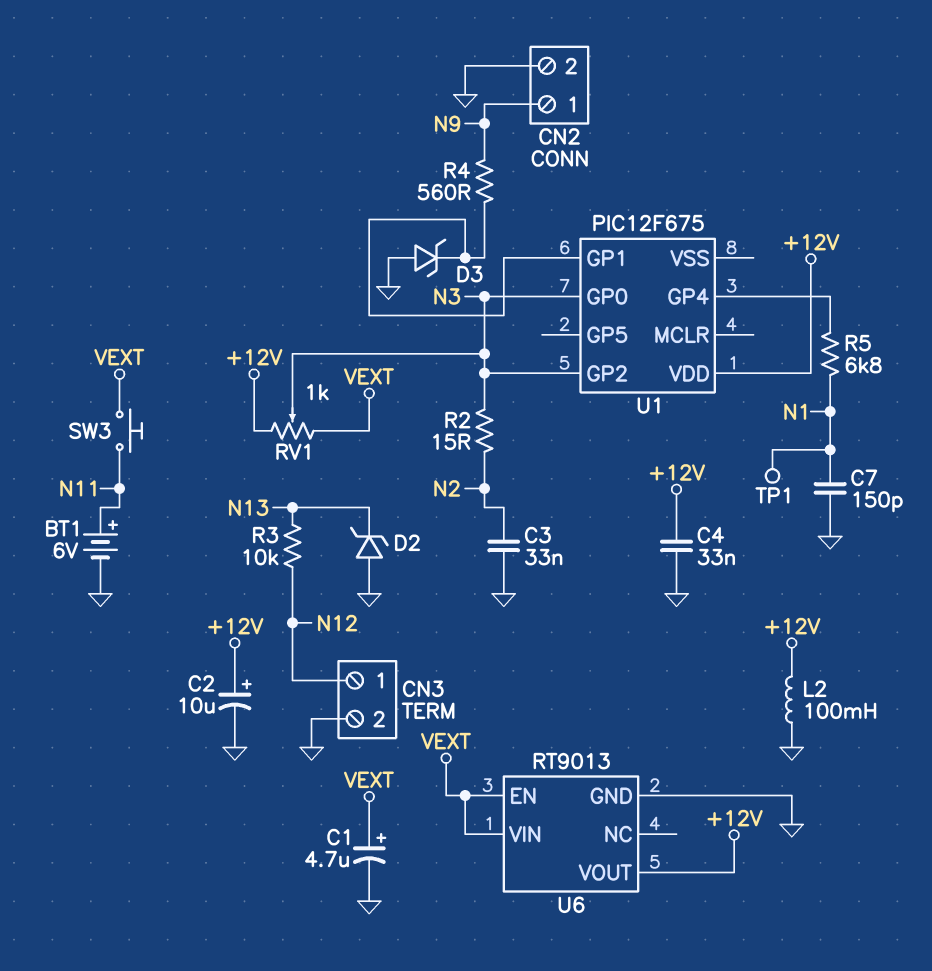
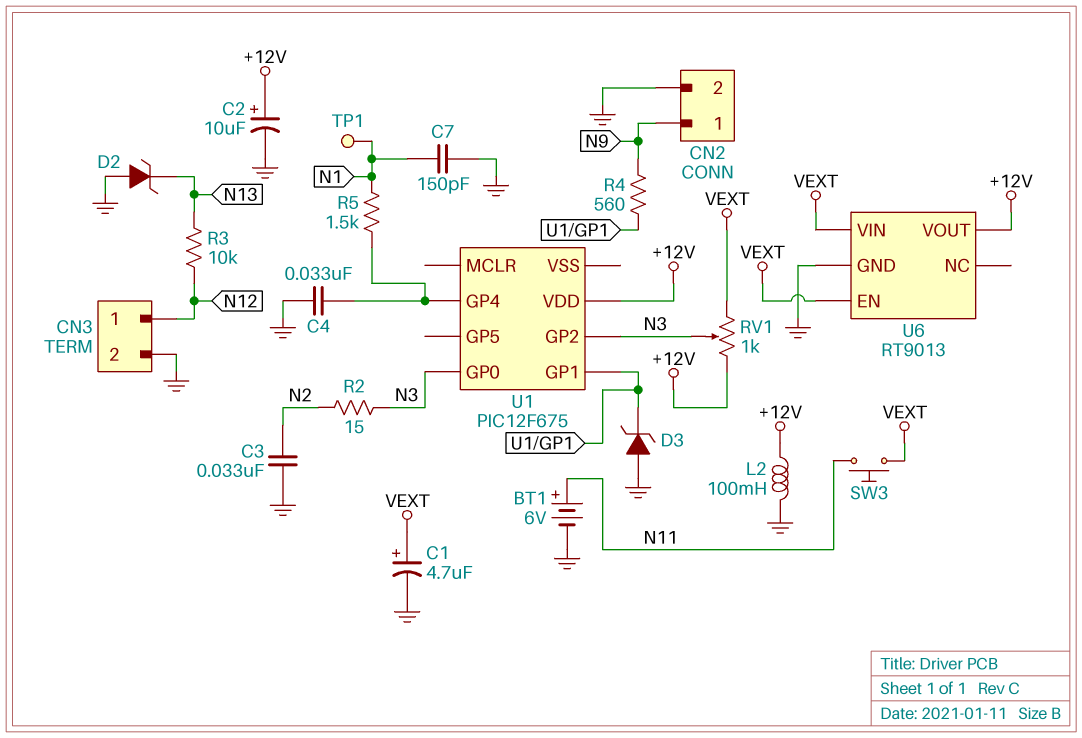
C4: 33nF (+12V, GND) -> 33nF (GND, U1/GP4)
R5: 6.8k (N1, U1/GP4) -> 1.5k (N1, U1/GP4)

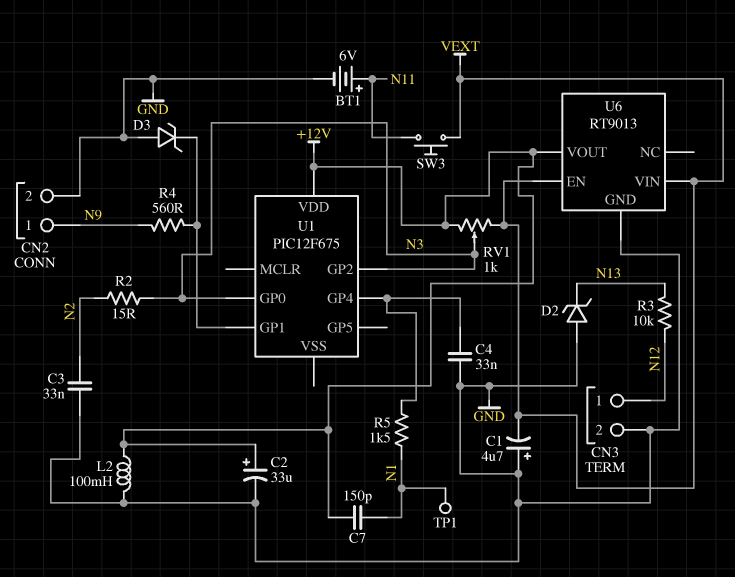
C1: 4.7uF (plus VEXT, minus GND) -> 4.7uF (plus GND, minus VEXT)
C2: 10uF (plus +12V, minus GND) -> 33uF (plus +12V, minus GND)
C7: 150pF (GND, N1) -> 150pF (+12V, N1)

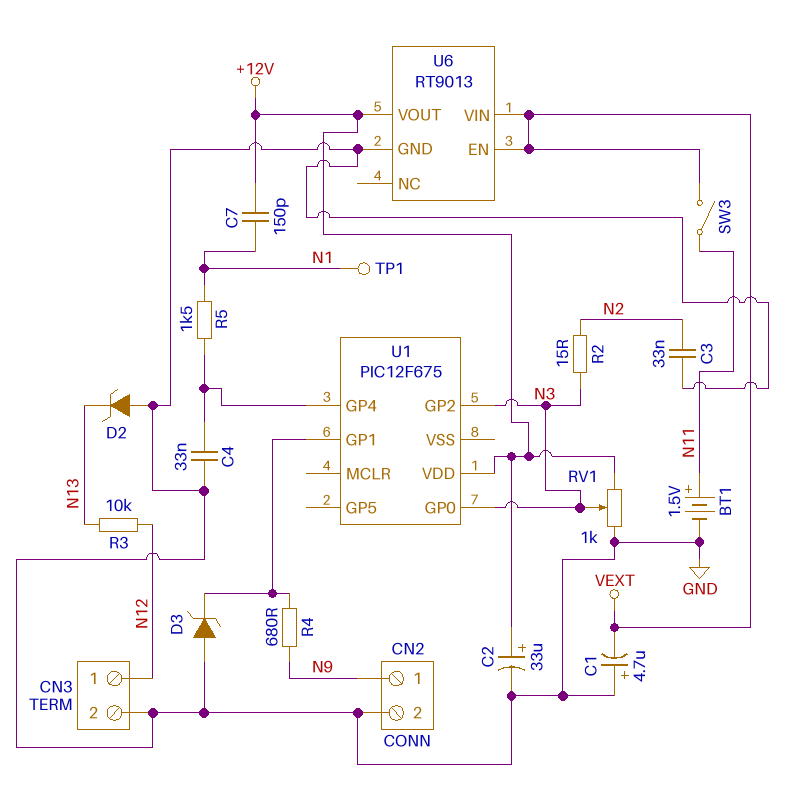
BT1: 6V (plus N11, minus GND) -> 1.5V (plus N11, minus GND)
L2: 100mH (+12V, GND) -> none
R4: 560 (N9, U1/GP1) -> 680 (N9, U1/GP1)
RV1: 1k (+12V, VEXT, wiper N3) -> 1k (+12V, GND, wiper N3)
SW3: button (N11, VEXT) -> switch (N11, VEXT)

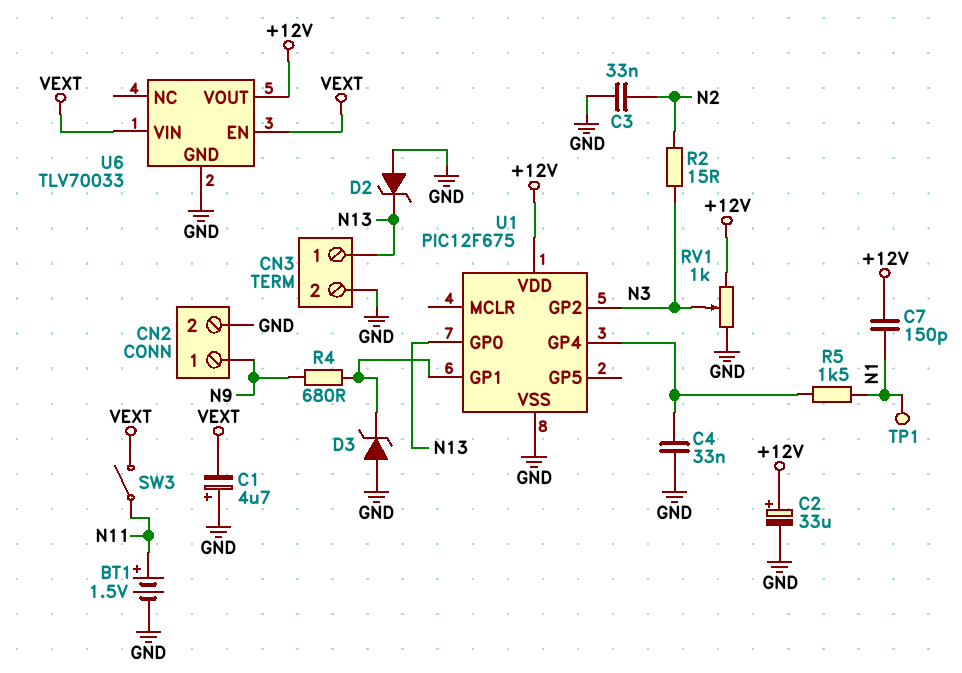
CN3 pin 1: N12 -> N13
R3: 10k (N12, N13) -> none
U1 pin GP0: N3 -> N13
U1 pin VSS: none -> GND
U6: RT9013 -> TLV70033

